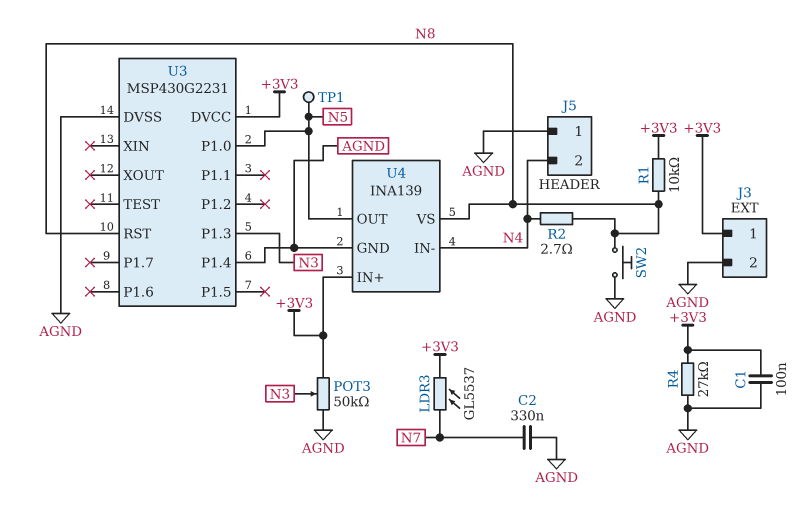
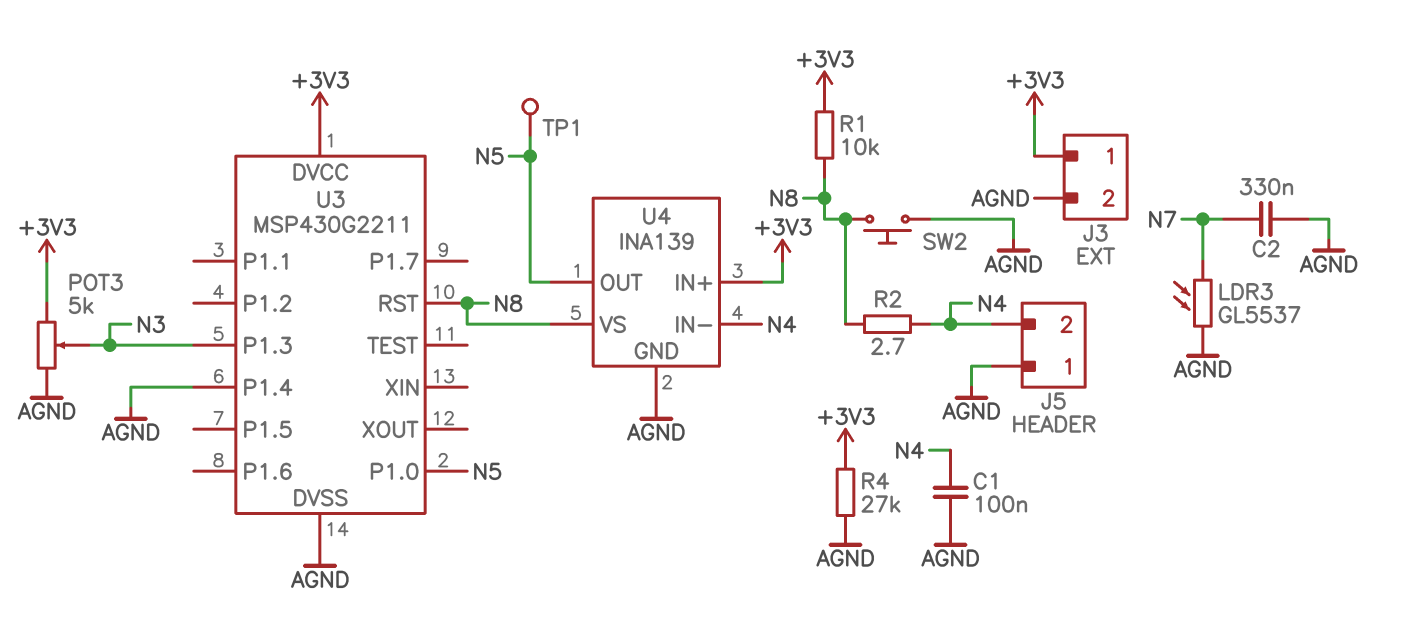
C1: 100nF (+3V3, AGND) -> 100nF (AGND, N4)
LDR3: GL5537 (+3V3, N7) -> GL5537 (AGND, N7)
POT3: 50k (+3V3, AGND, wiper N3) -> 5k (+3V3, AGND, wiper N3)
U3: MSP430G2231 -> MSP430G2211

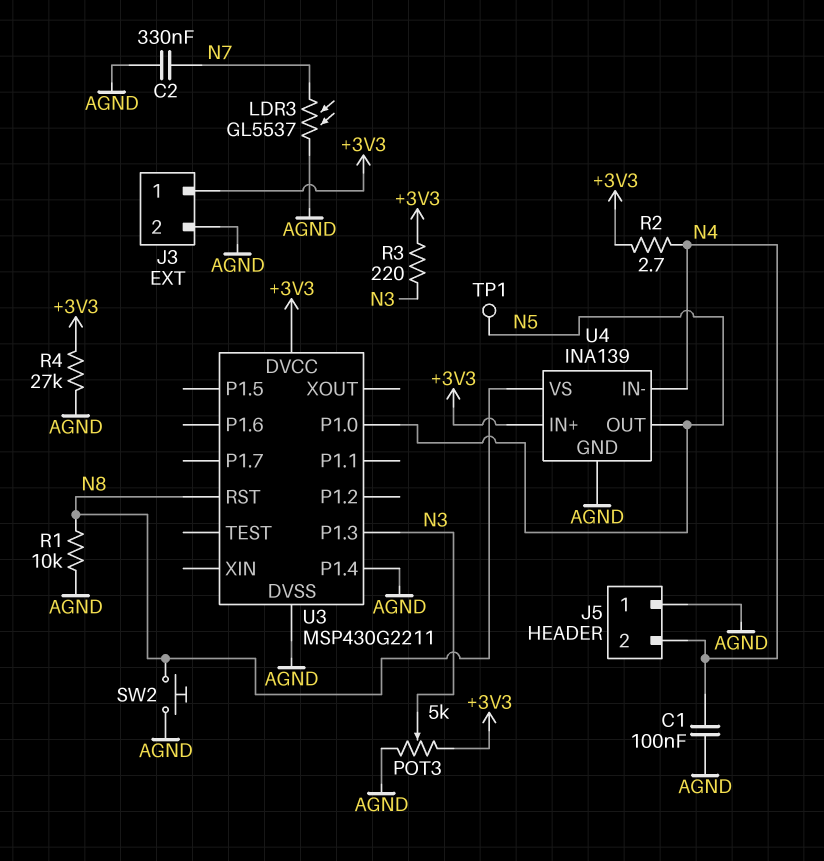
R1: 10k (+3V3, N8) -> 10k (AGND, N8)
R2: 2.7 (N4, N8) -> 2.7 (+3V3, N4)
R3: none -> 220 (+3V3, N3)

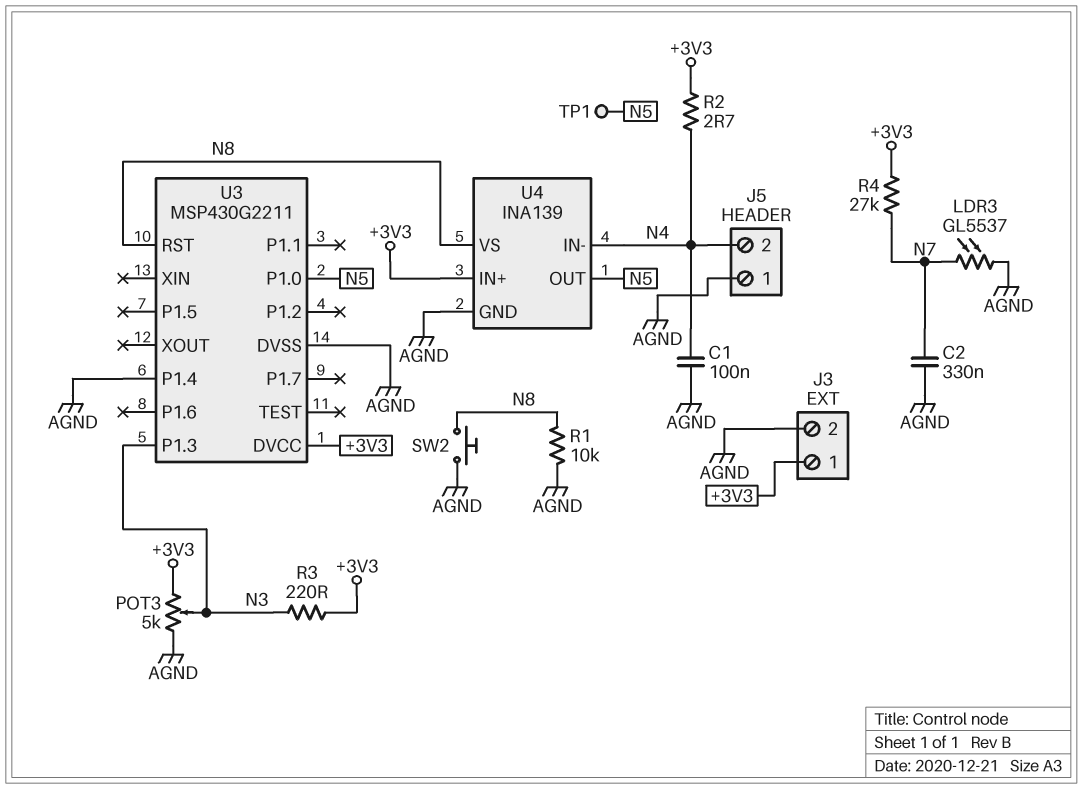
R4: 27k (+3V3, AGND) -> 27k (+3V3, N7)

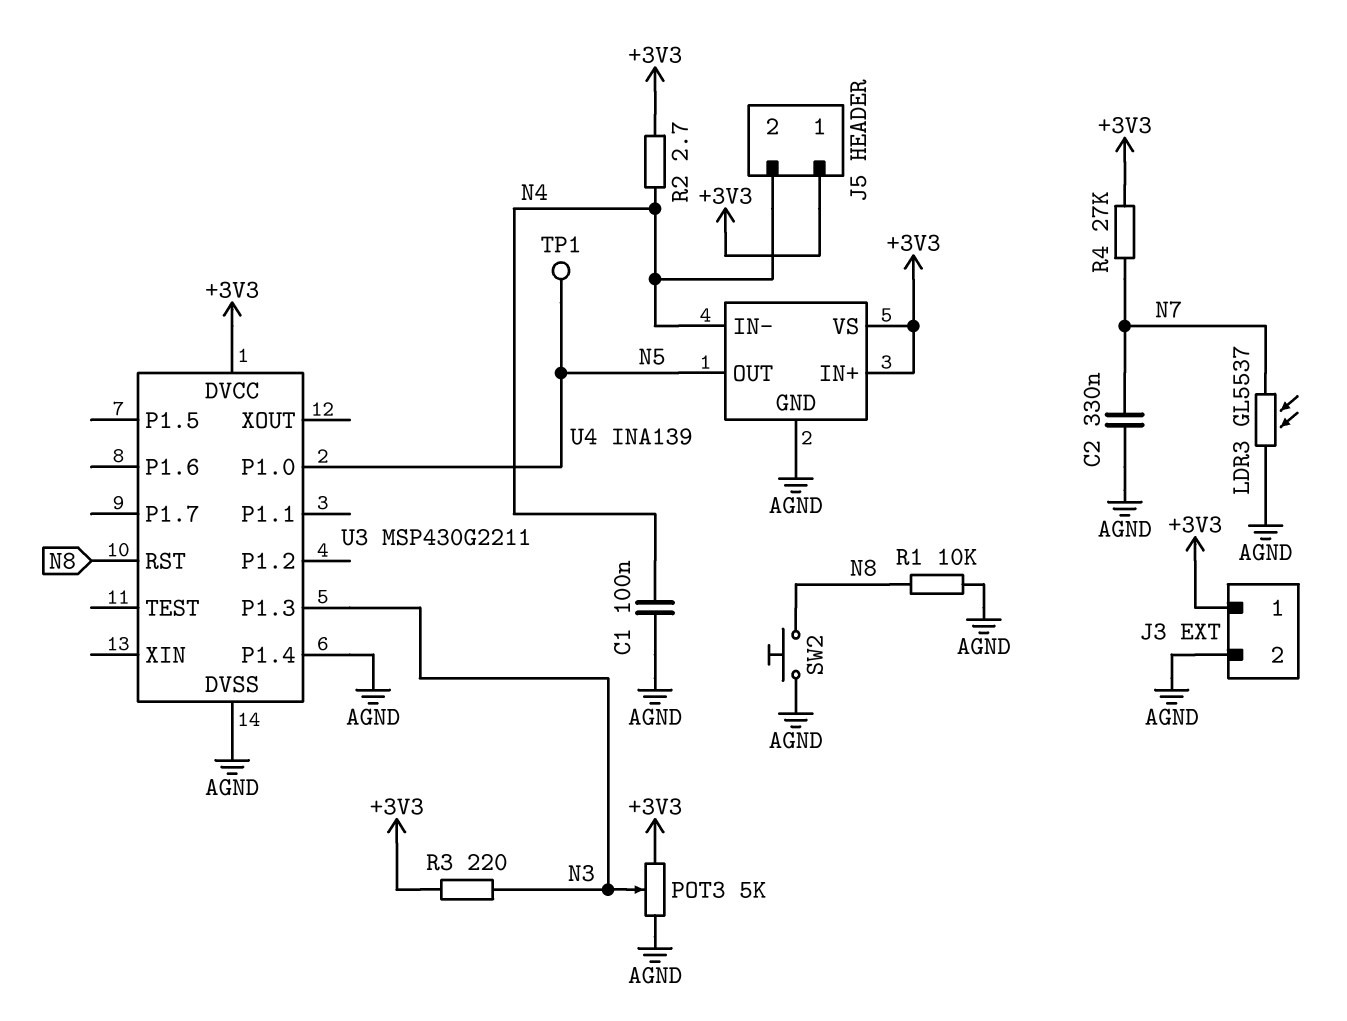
J5 pin 1: AGND -> +3V3
U4 pin VS: N8 -> +3V3

